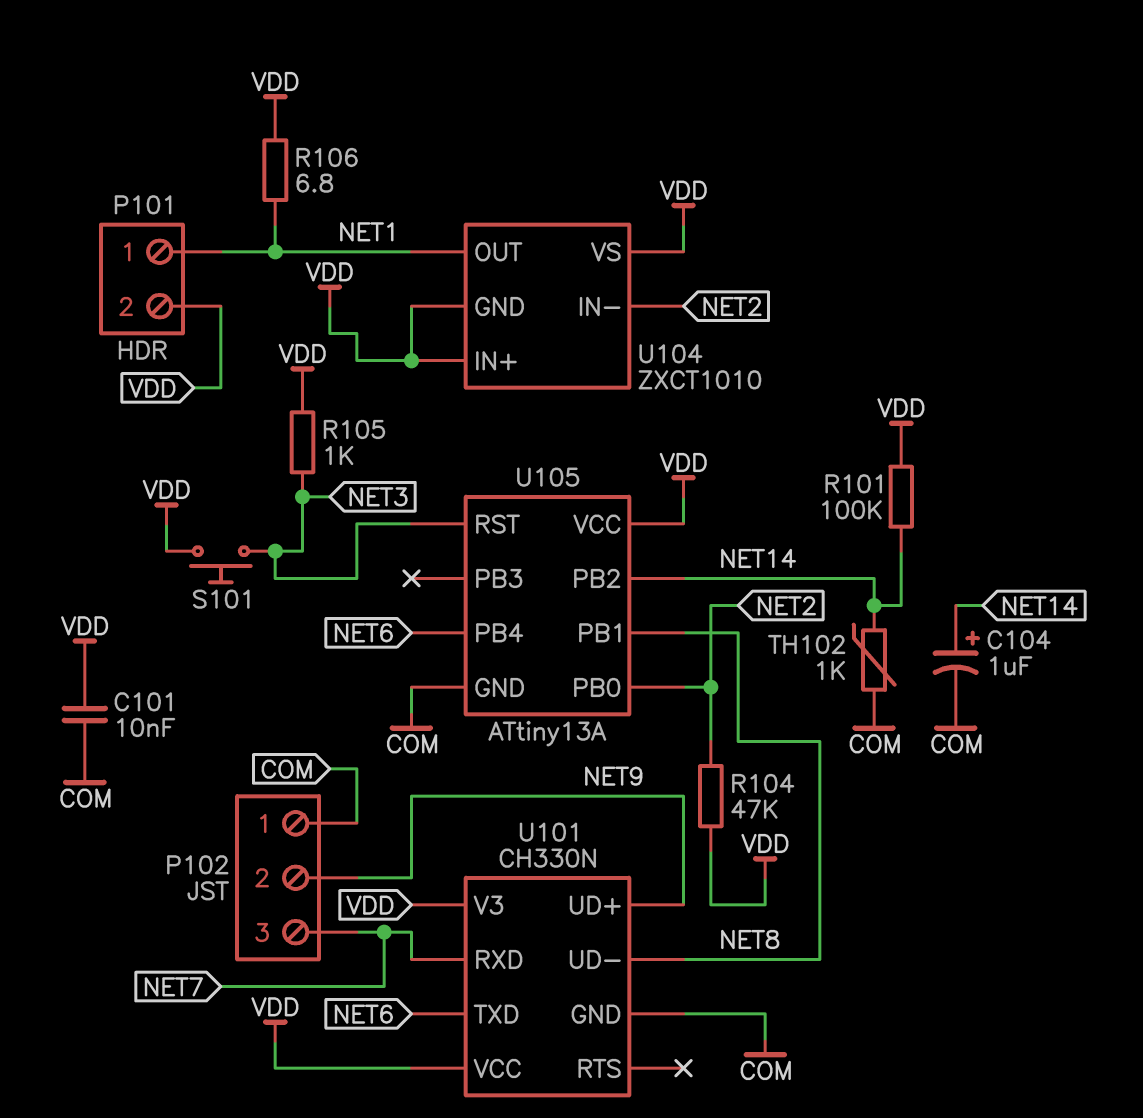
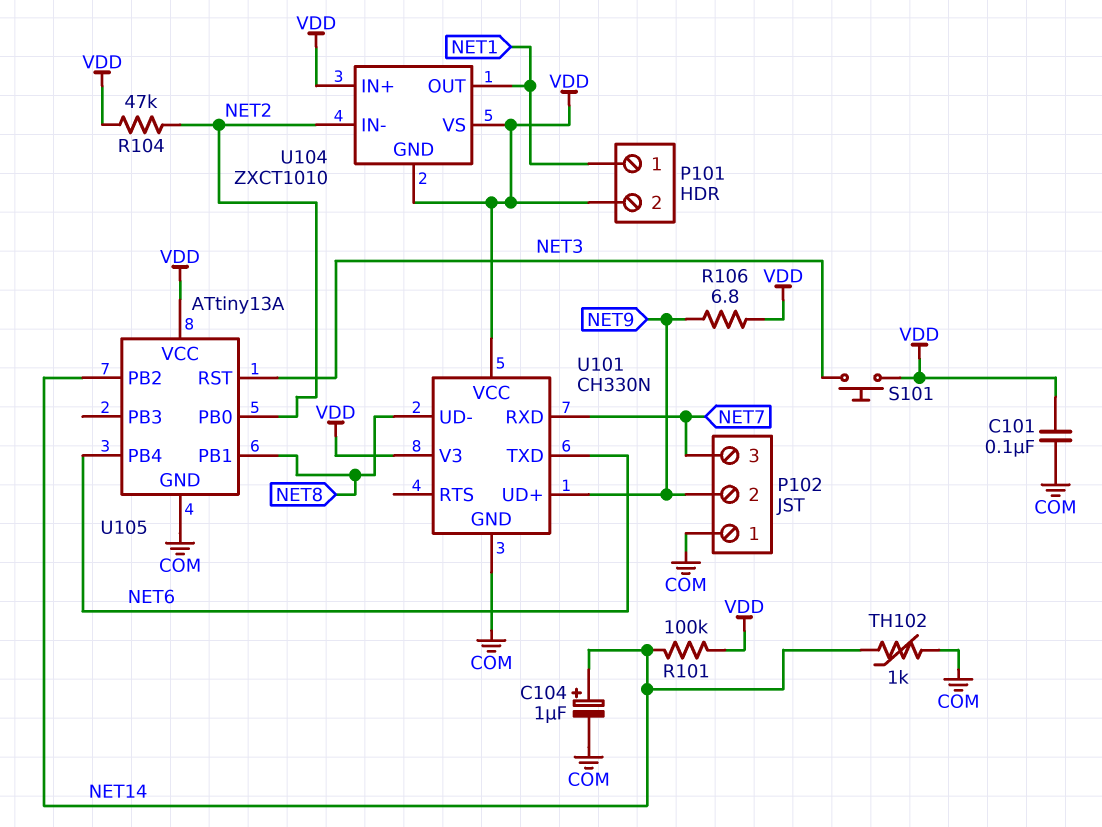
C101: 10nF (COM, VDD) -> 100nF (COM, VDD)
R105: 1k (NET3, VDD) -> none
R106: 6.8 (NET1, VDD) -> 6.8 (NET9, VDD)

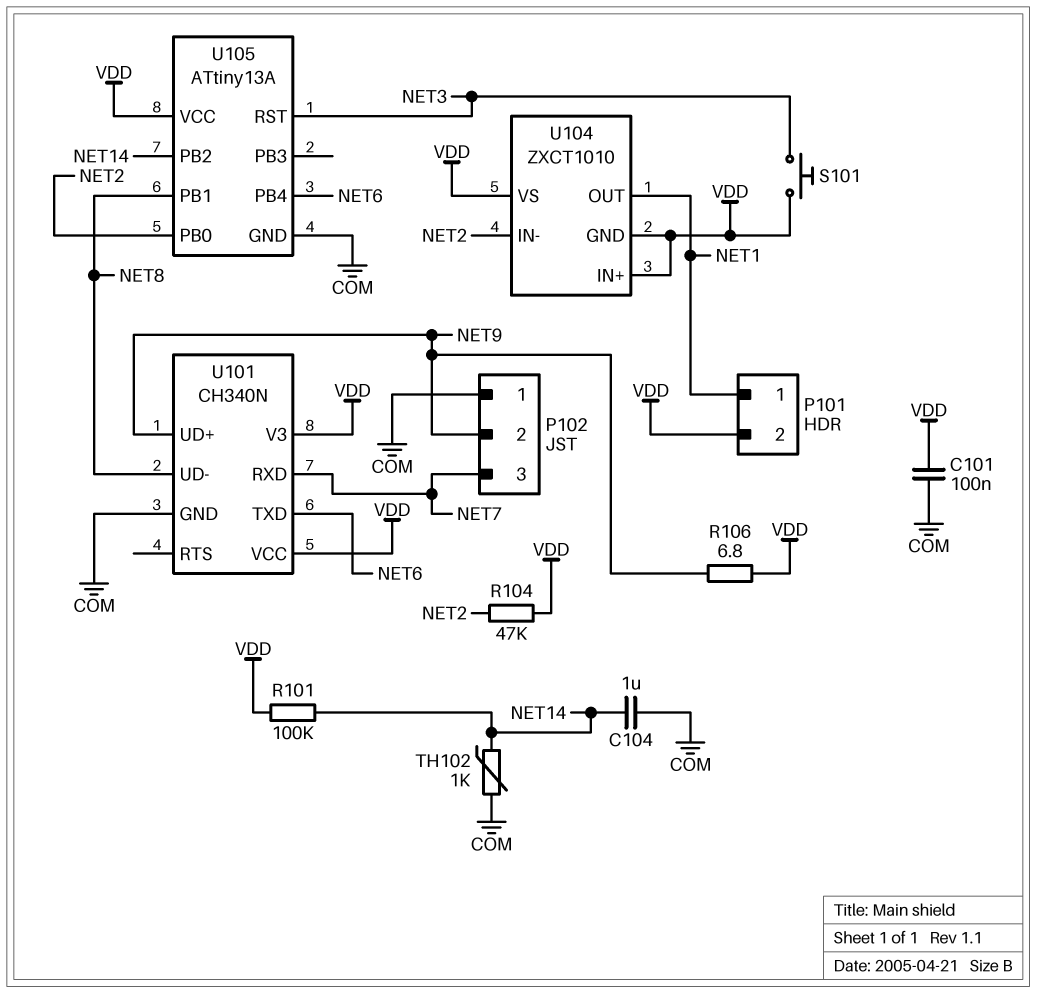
C104: 1uF (plus NET14, minus COM) -> 1uF (COM, NET14)
U101: CH330N -> CH340N

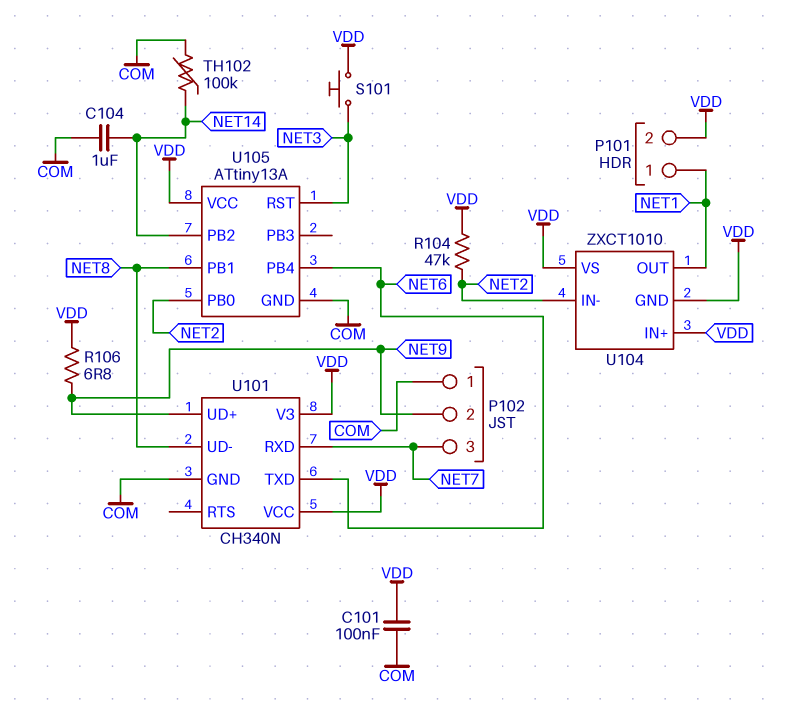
R101: 100k (NET14, VDD) -> none
TH102: 1k (COM, NET14) -> 100k (COM, NET14)

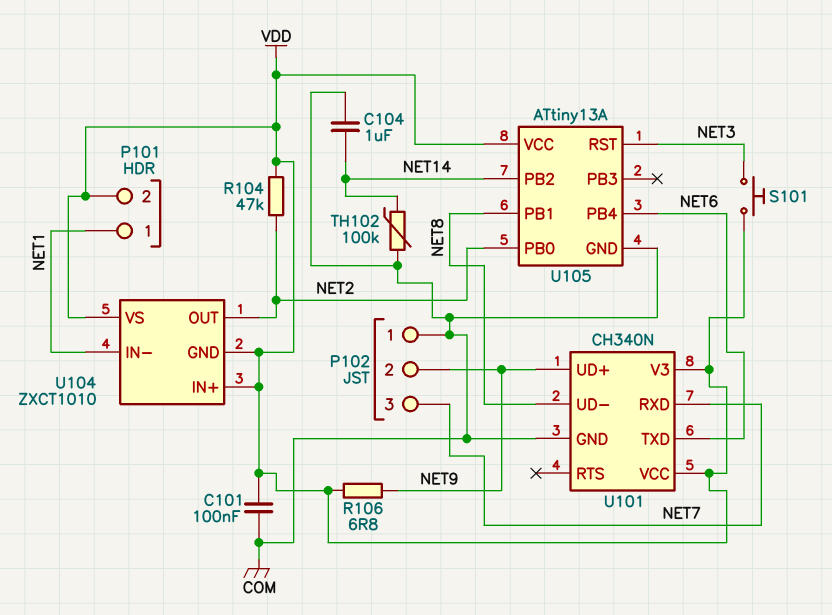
U104 pin IN-: NET2 -> NET1
U104 pin OUT: NET1 -> NET2

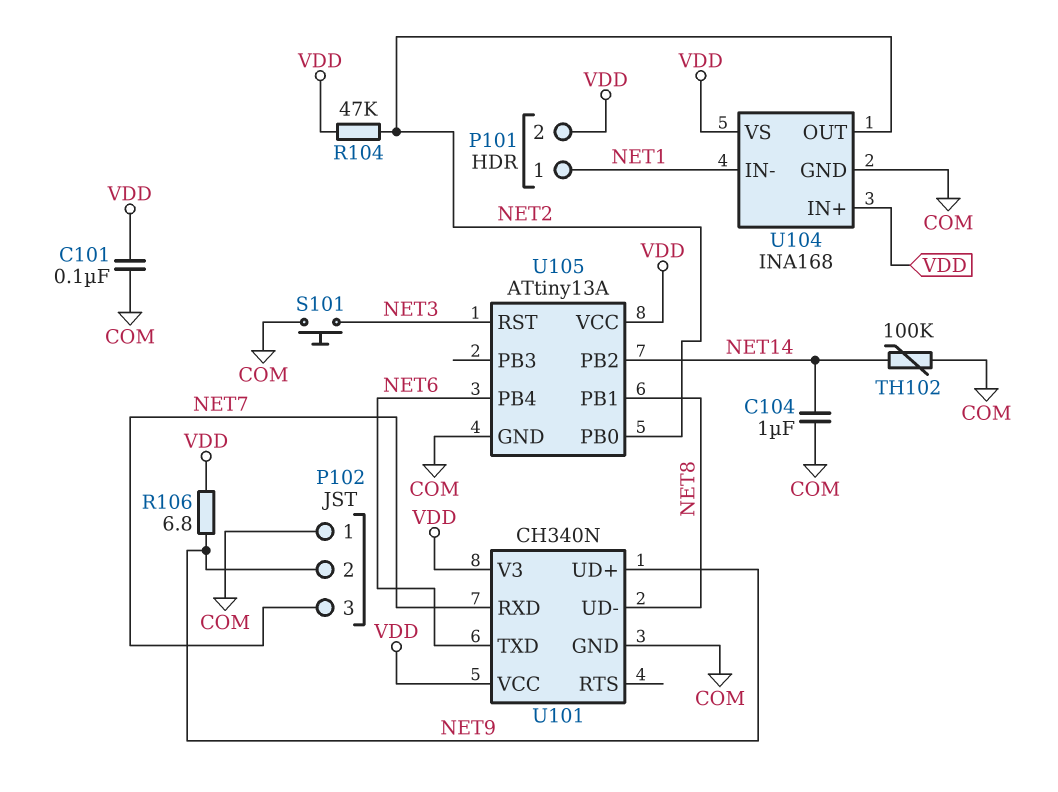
S101: button (NET3, VDD) -> button (COM, NET3)
U104: ZXCT1010 -> INA168
U104 pin GND: VDD -> COM

